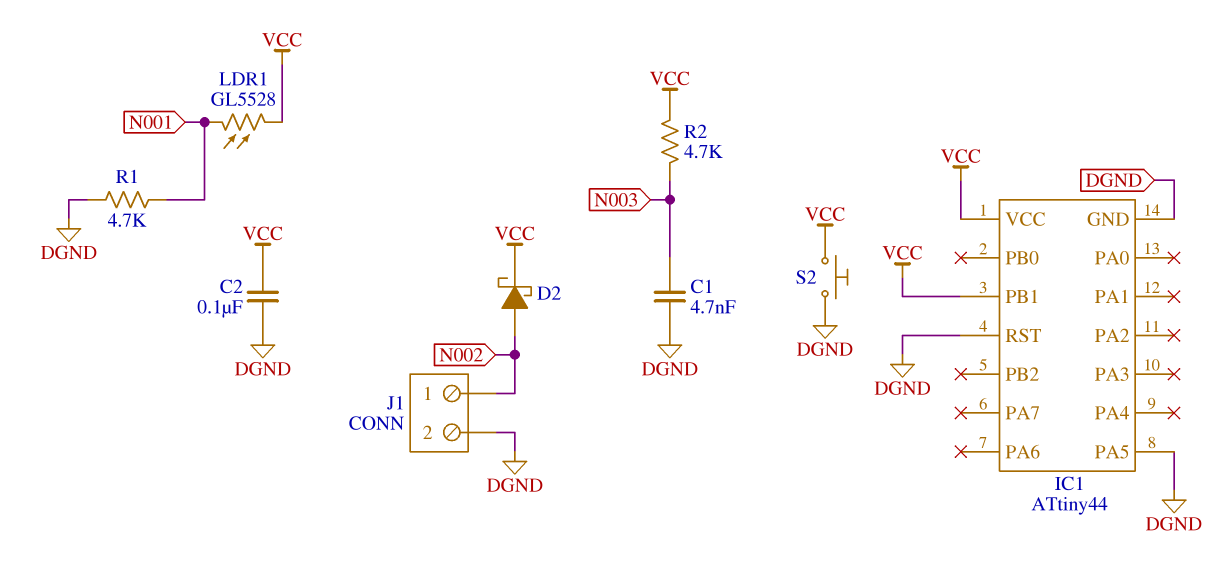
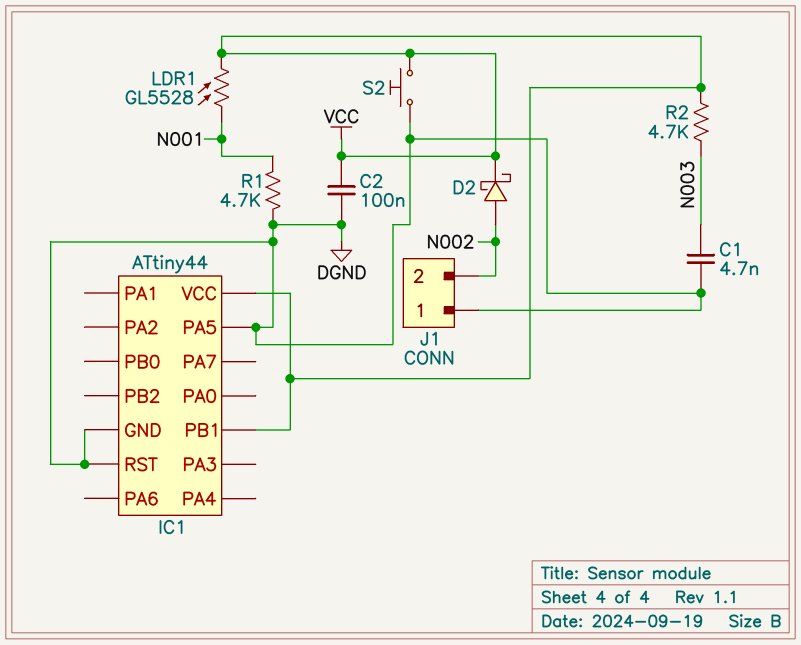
J1 pin 1: N002 -> DGND
J1 pin 2: DGND -> N002

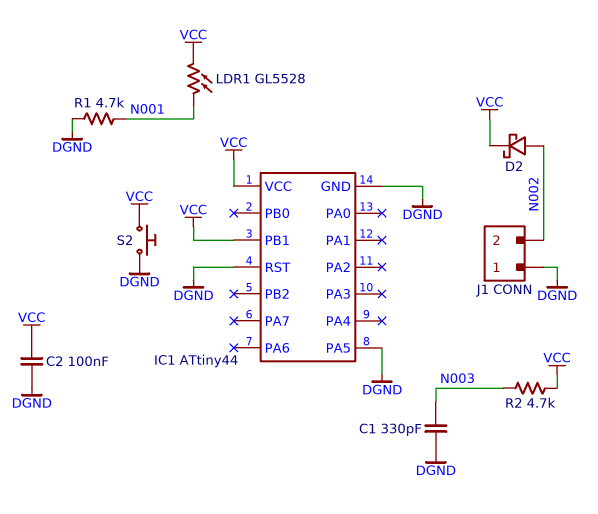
C1: 4.7nF (DGND, N003) -> 330pF (DGND, N003)

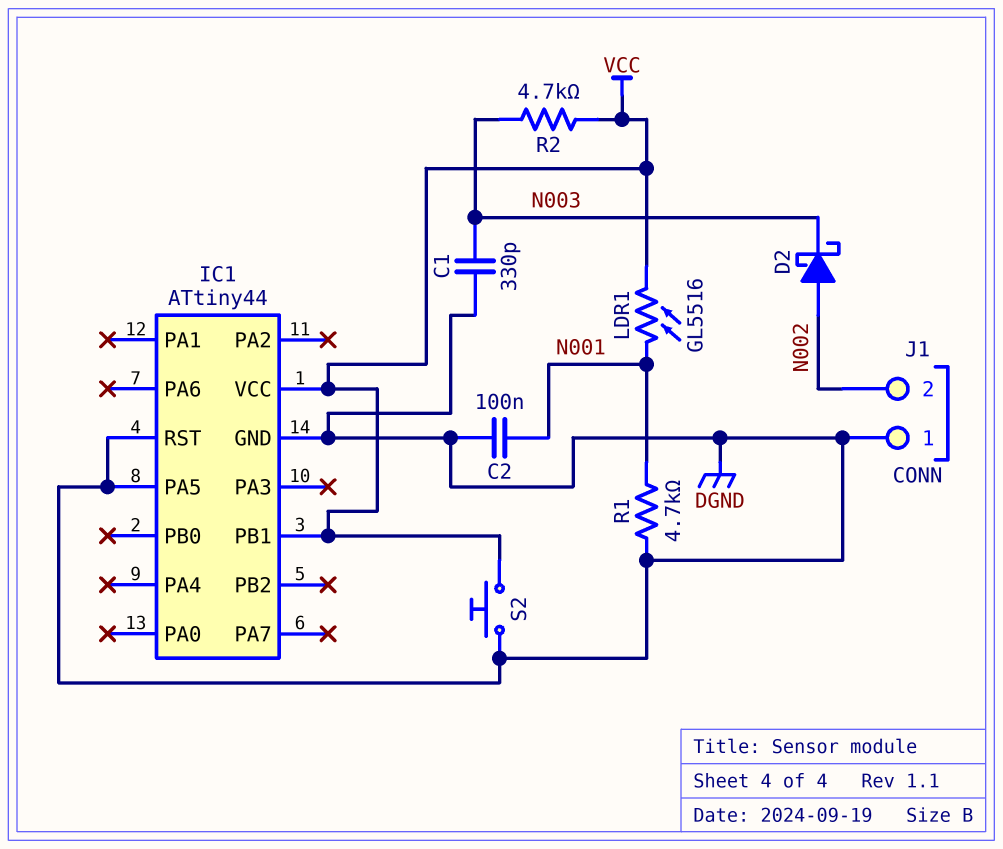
C2: 100nF (DGND, VCC) -> 100nF (DGND, N001)
D2: schottky (A N002, K VCC) -> schottky (A N002, K N003)
LDR1: GL5528 (N001, VCC) -> GL5516 (N001, VCC)

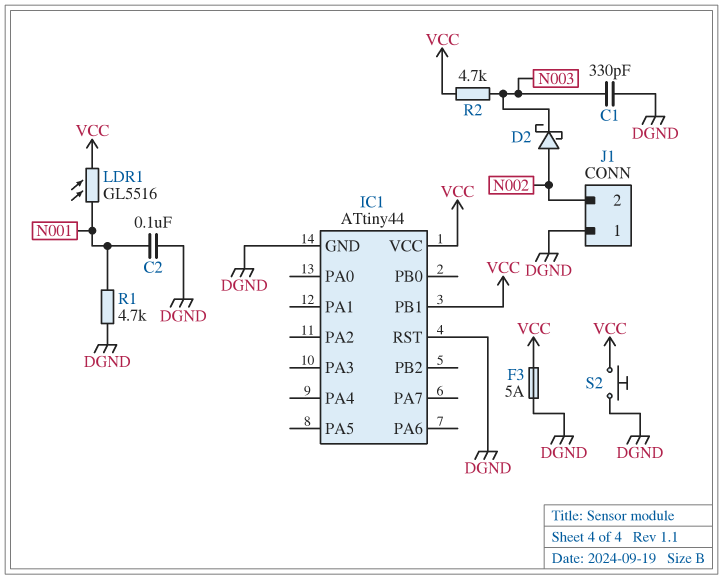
F3: none -> 5A (DGND, VCC)
IC1 pin PA5: DGND -> none

